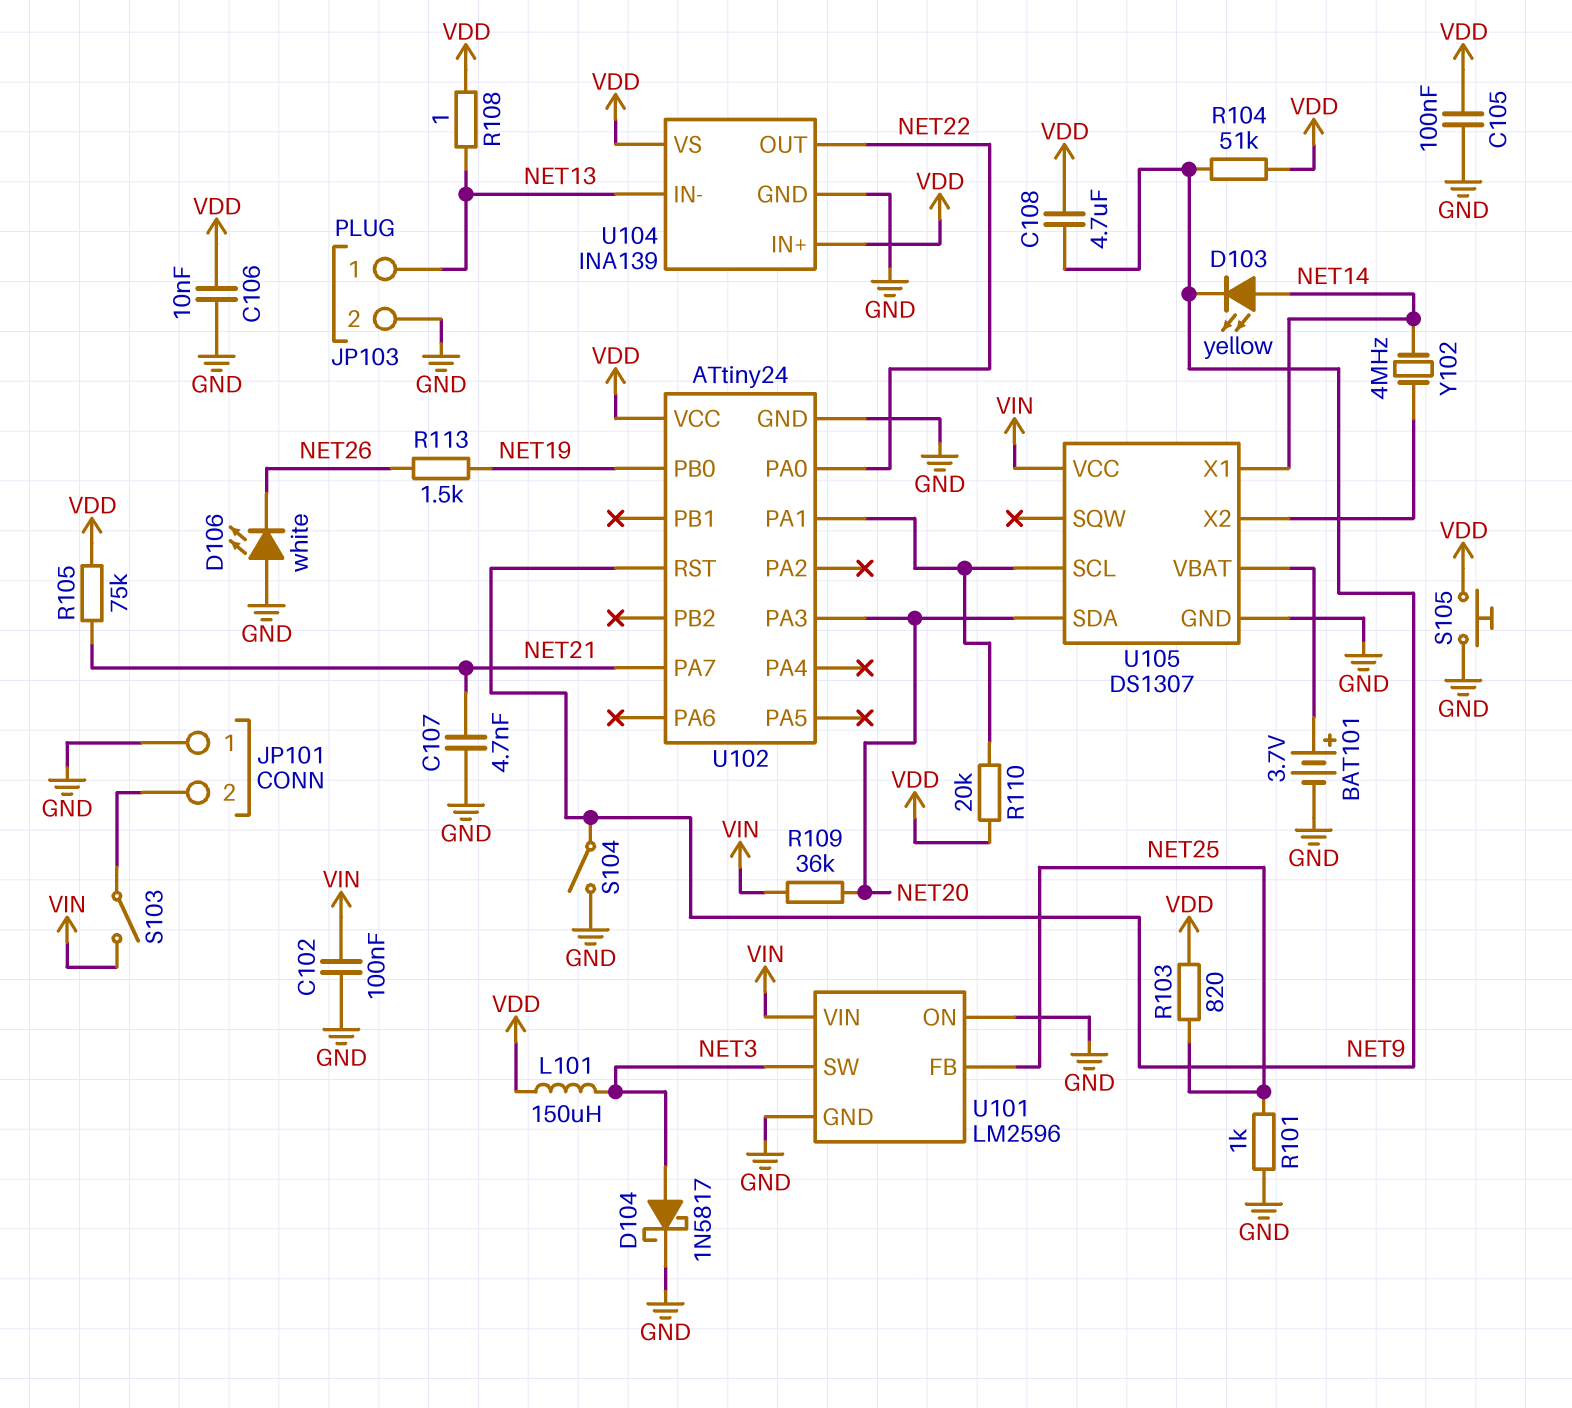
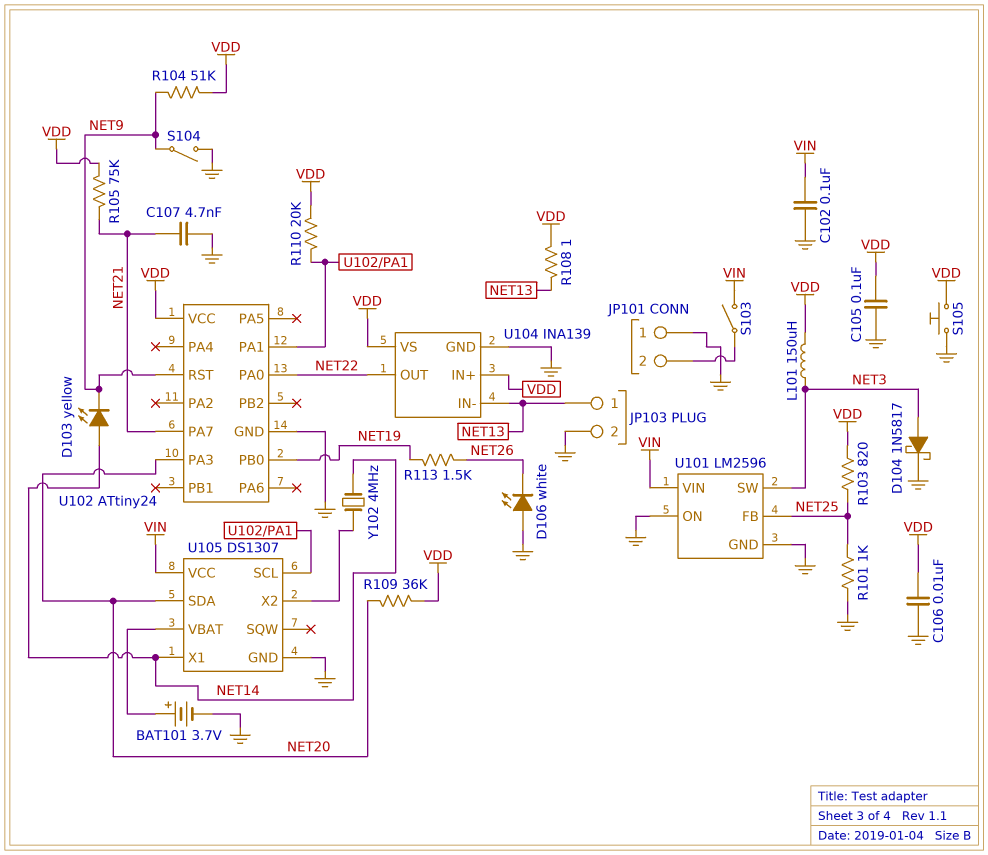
C108: 4.7uF (NET9, VDD) -> none
R109: 36k (NET20, VIN) -> 36k (NET20, VDD)

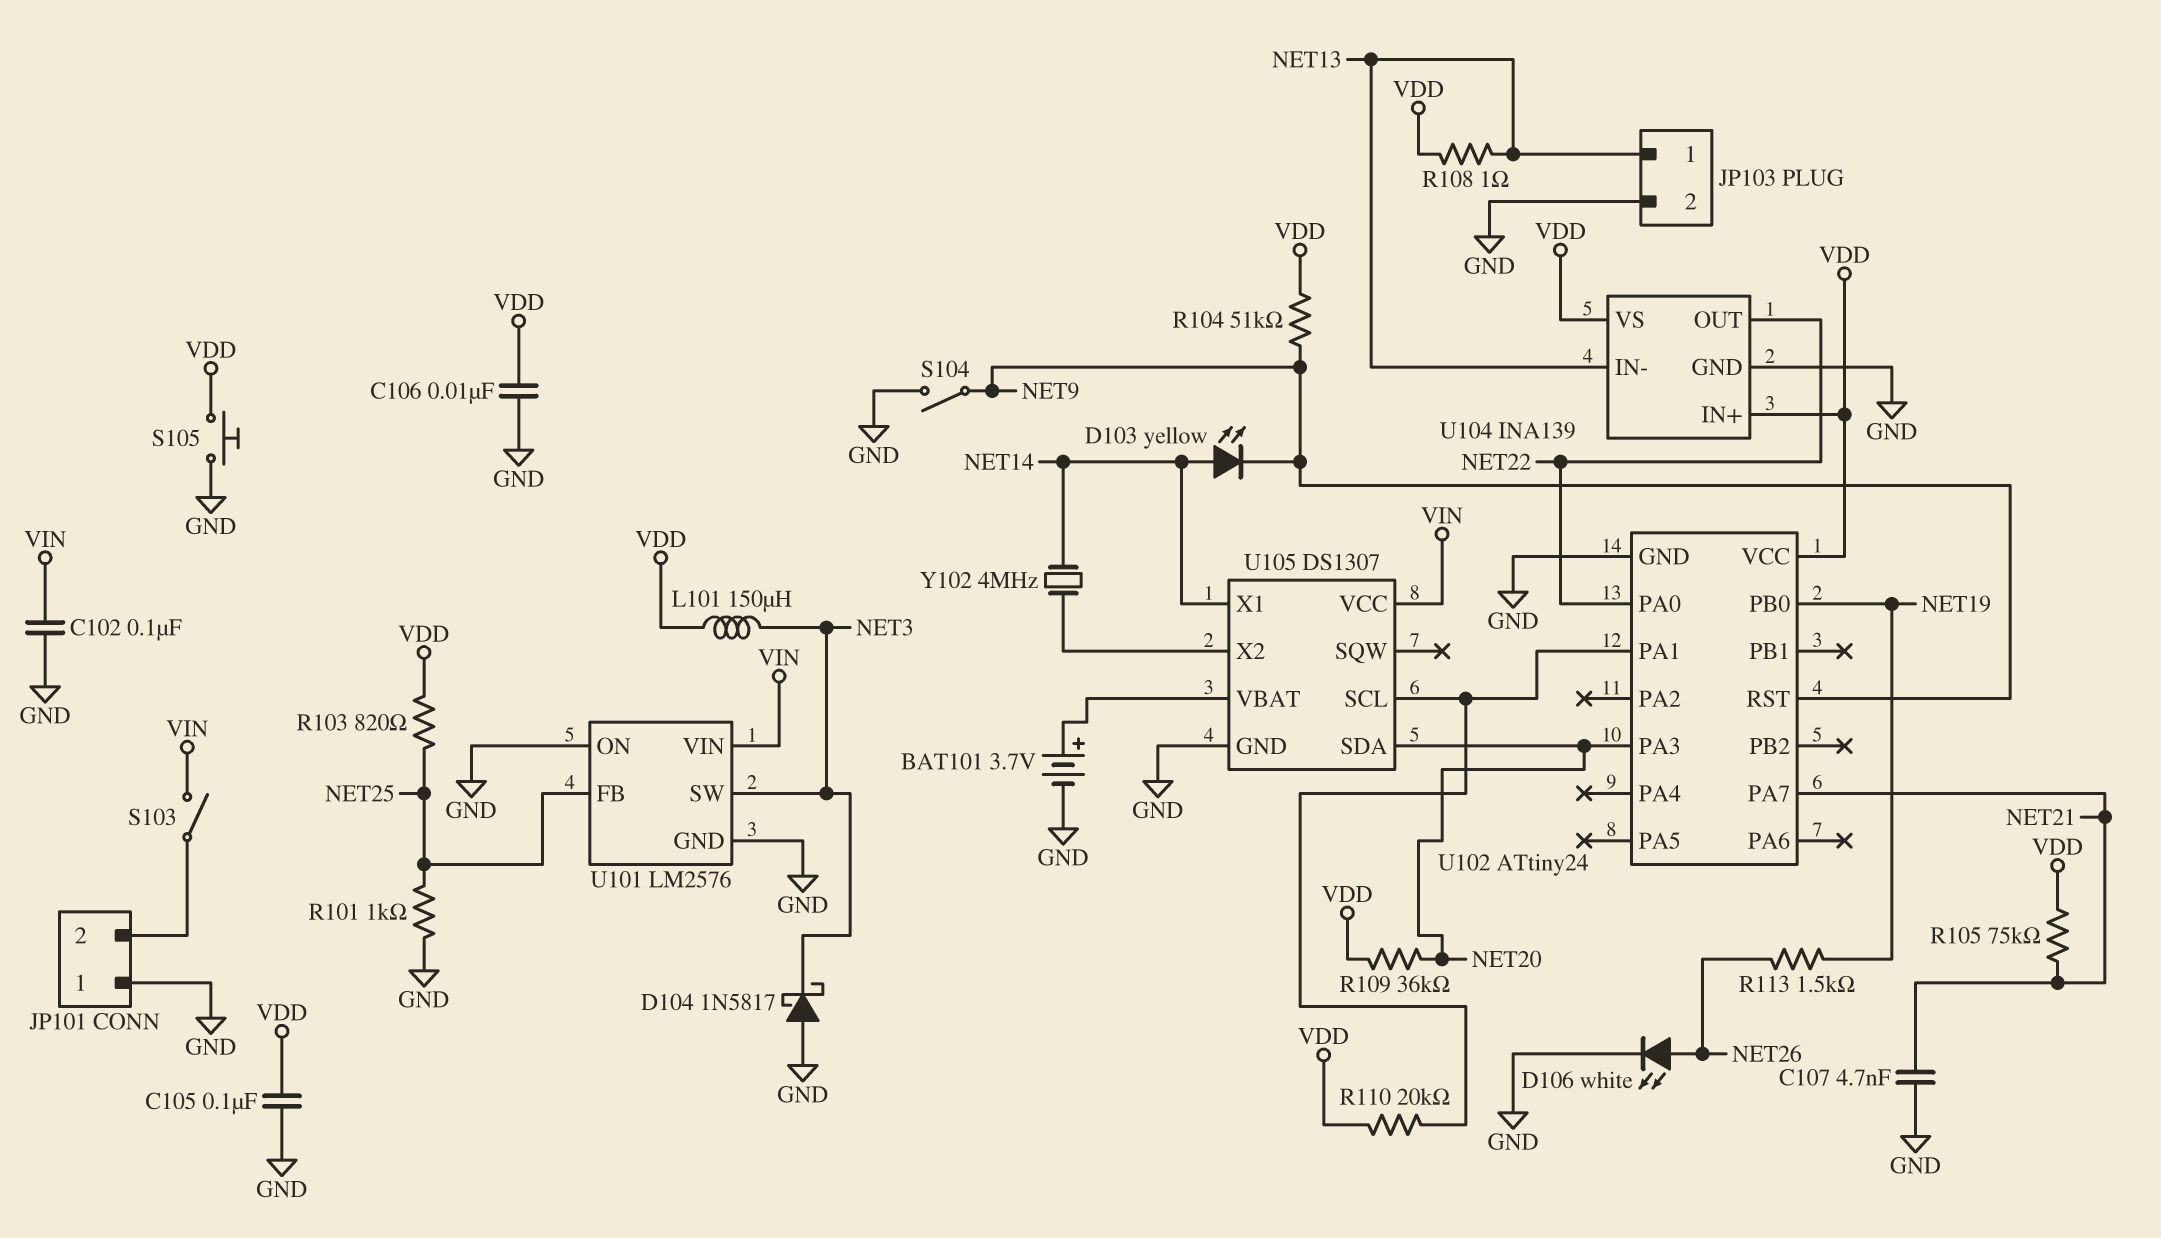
D104: schottky 1N5817 (A NET3, K GND) -> schottky 1N5817 (A GND, K NET3)
D106: LED white (A GND, K NET26) -> LED white (A NET26, K GND)
U101: LM2596 -> LM2576

